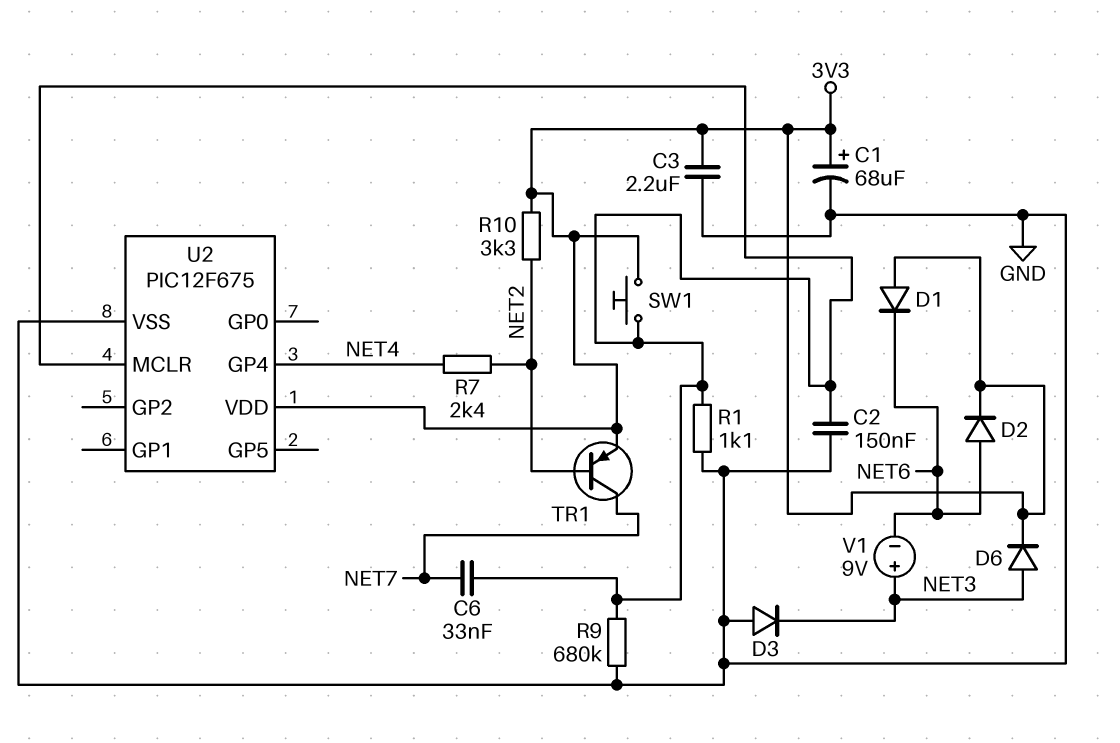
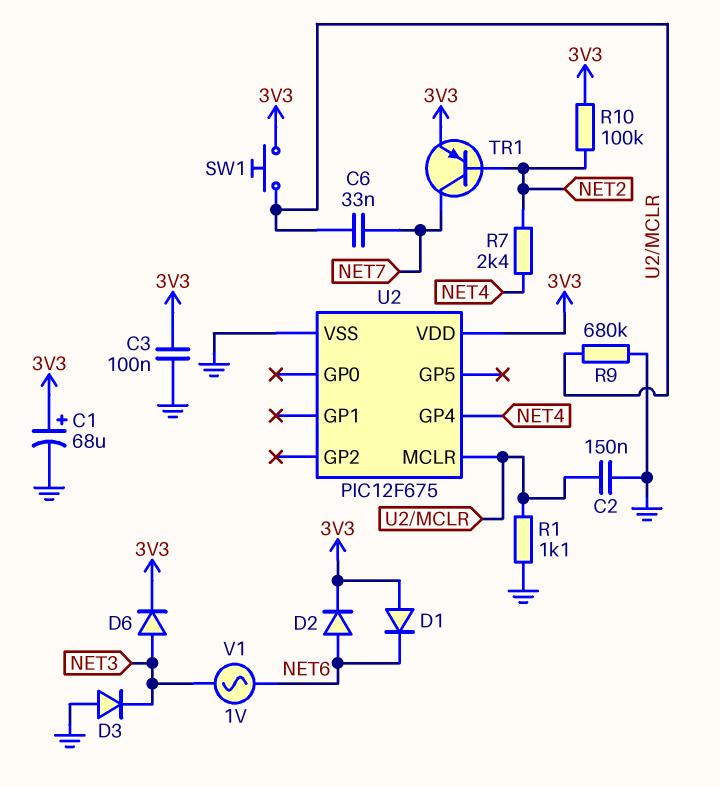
C3: 2.2uF (3V3, GND) -> 100nF (3V3, GND)
R10: 3.3k (3V3, NET2) -> 100k (3V3, NET2)
V1: 9V (plus NET3, minus NET6) -> AC 1V (NET3, NET6)

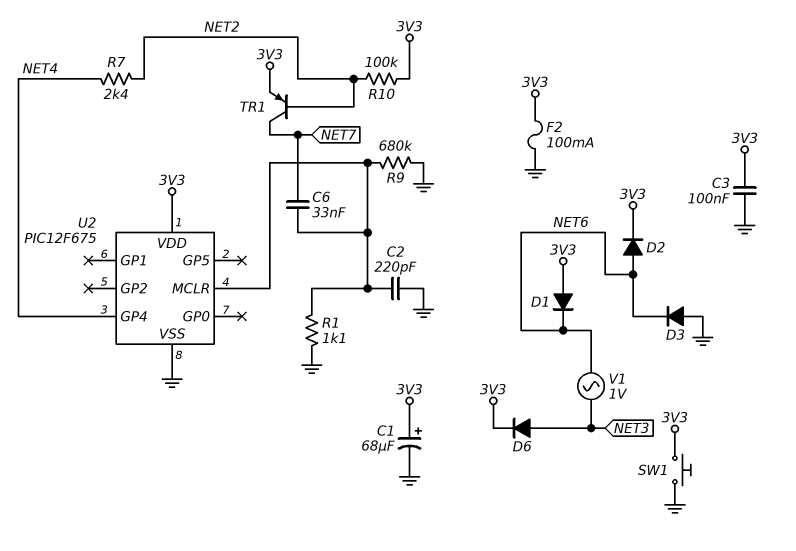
C2: 150nF (GND, U2/MCLR) -> 220pF (GND, U2/MCLR)
D3: diode (A GND, K NET3) -> diode (A GND, K NET6)
F2: none -> 100mA (3V3, GND)
SW1: button (3V3, U2/MCLR) -> button (3V3, GND)

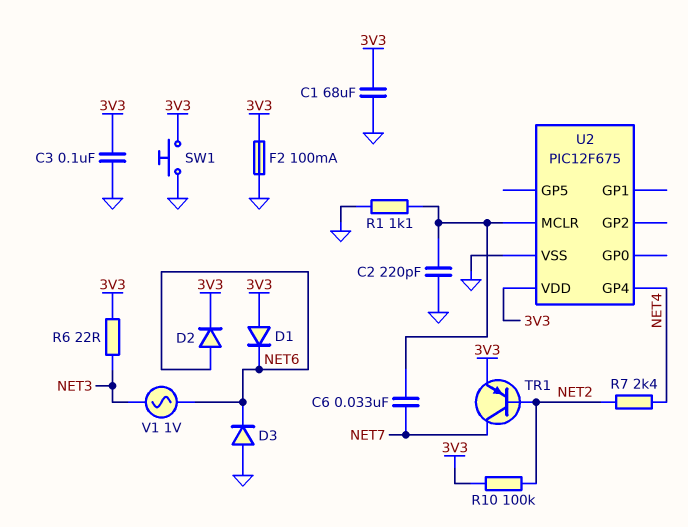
C1: 68uF (plus 3V3, minus GND) -> 68uF (3V3, GND)
D6: diode (A NET3, K 3V3) -> none
R6: none -> 22 (3V3, NET3)
R9: 680k (GND, U2/MCLR) -> none

